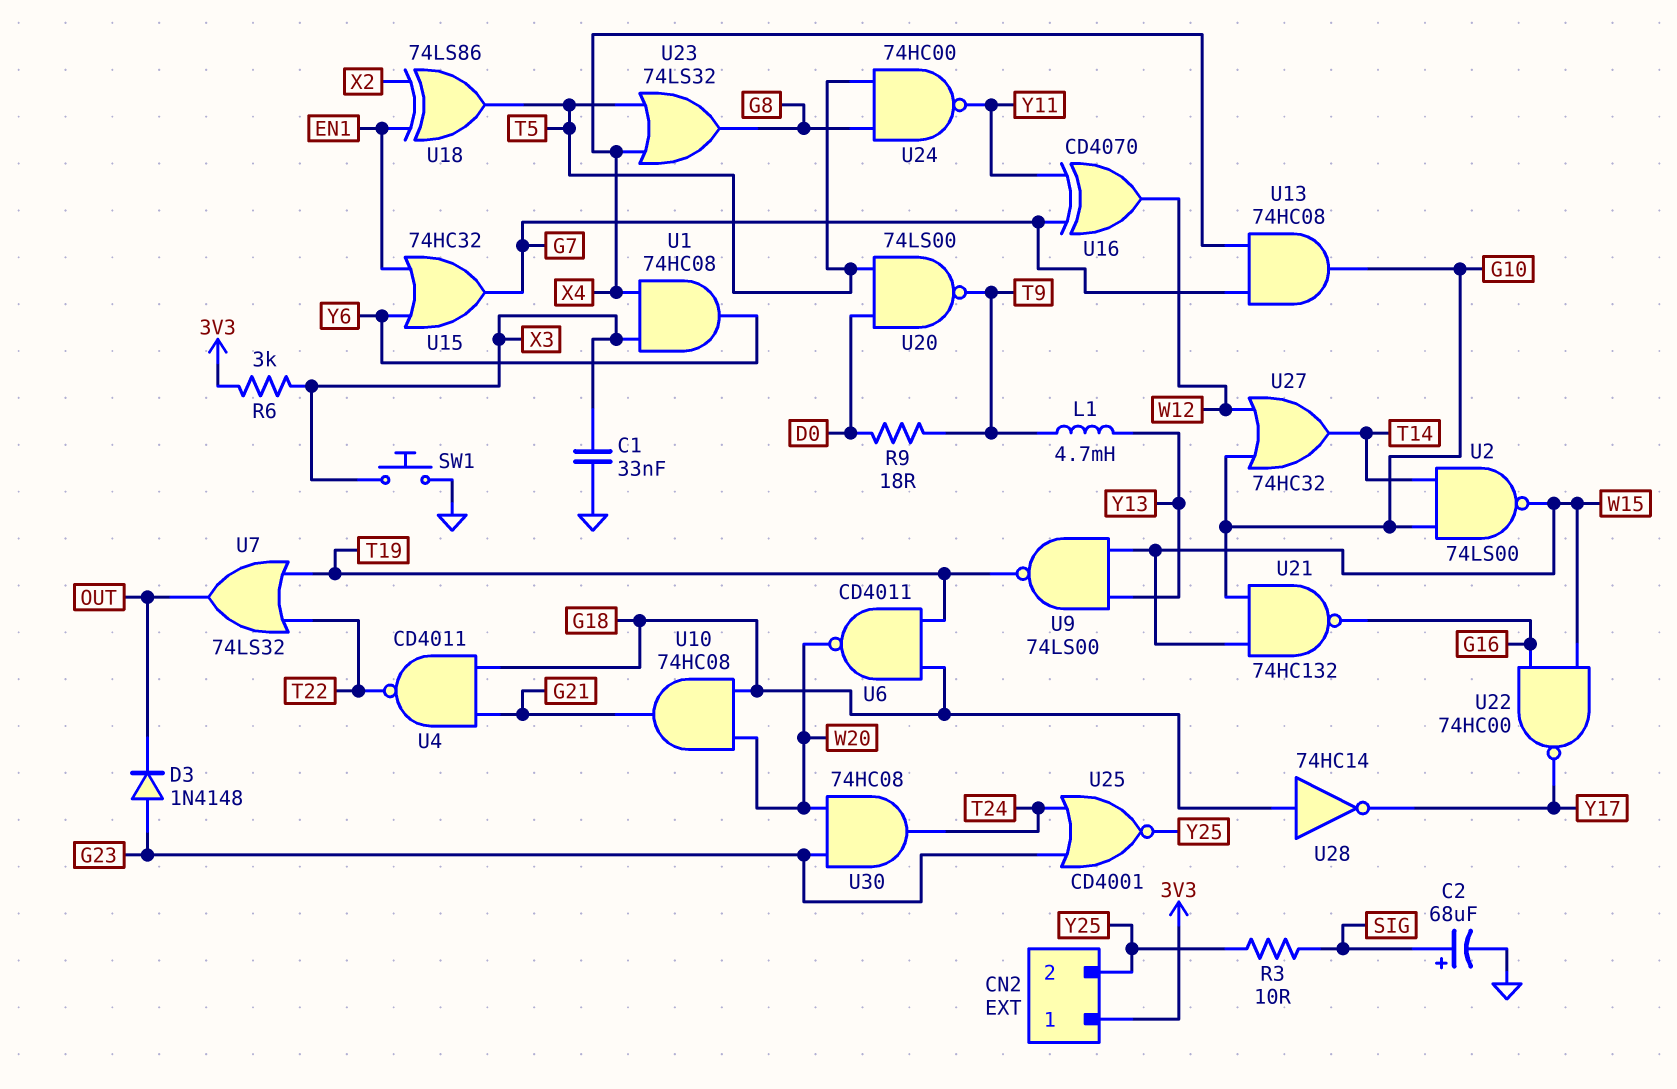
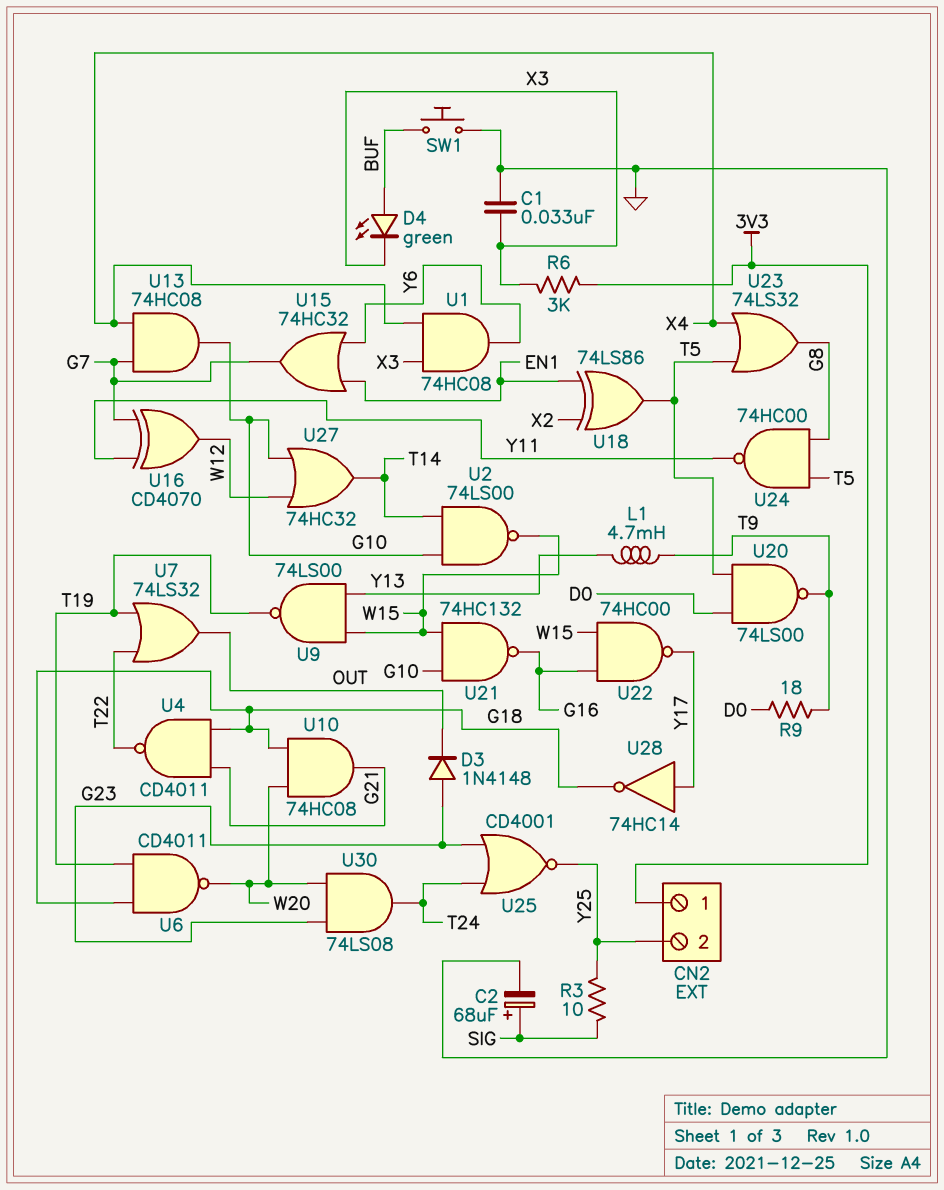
D4: none -> LED green (A BUF, K X3)
SW1: button (GND, X3) -> button (BUF, GND)
U28: NOT 74HC14 (in G18, out Y17) -> NOT 74HC14 (in Y17, out G18)
U30: AND 74HC08 (in G23, in W20, out T24) -> AND 74LS08 (in G23, in W20, out T24)

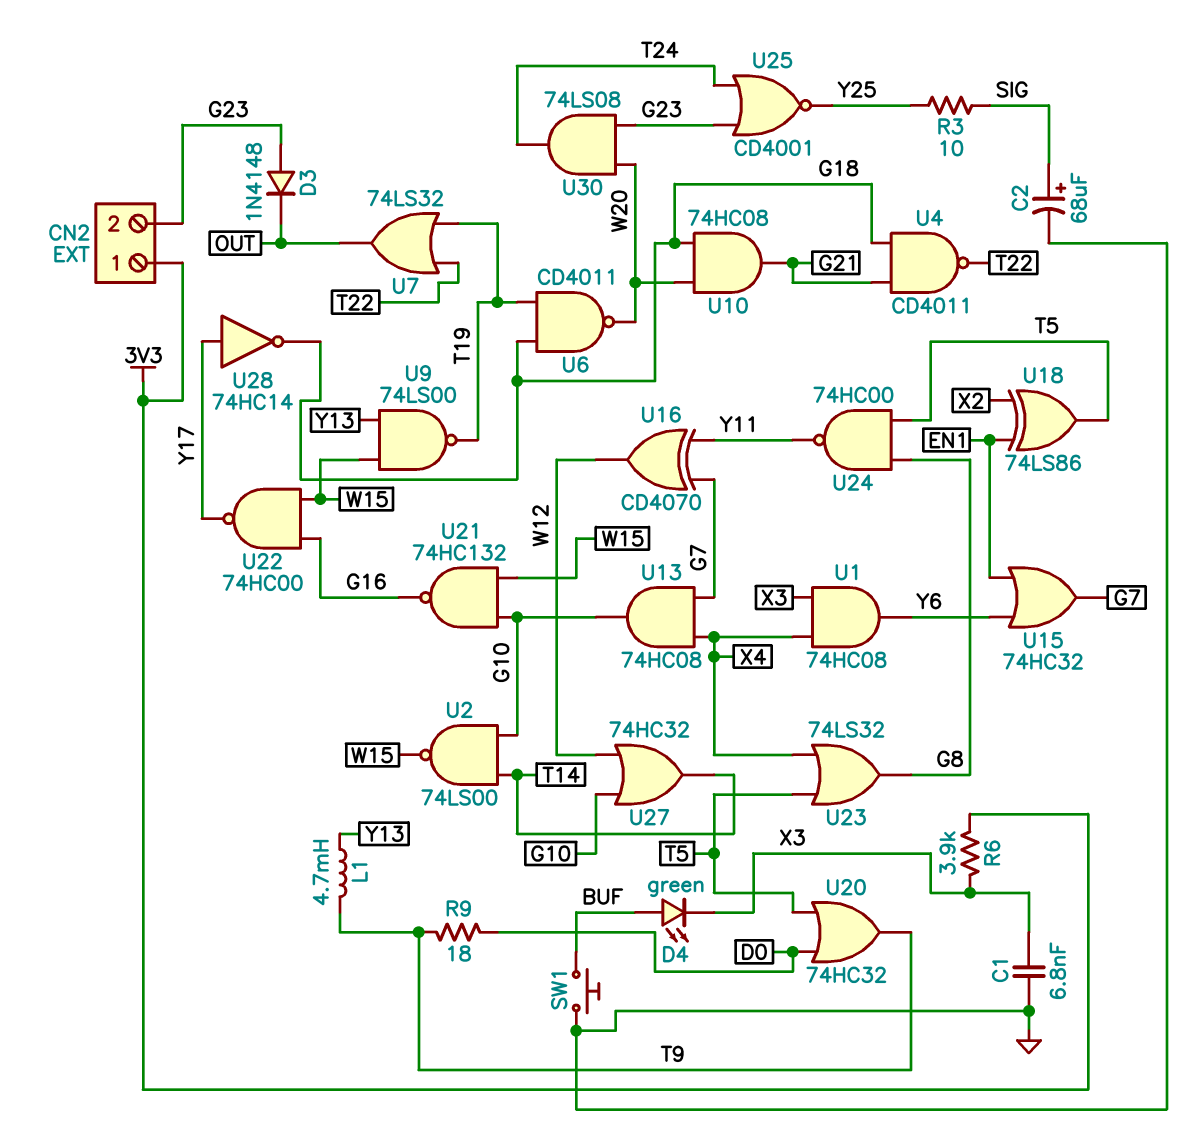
C1: 33nF (GND, X3) -> 6.8nF (GND, X3)
CN2 pin 2: Y25 -> G23
R6: 3k (3V3, X3) -> 3.9k (3V3, X3)
U20: NAND 74LS00 (in D0, in T5, out T9) -> OR 74HC32 (in D0, in T5, out T9)

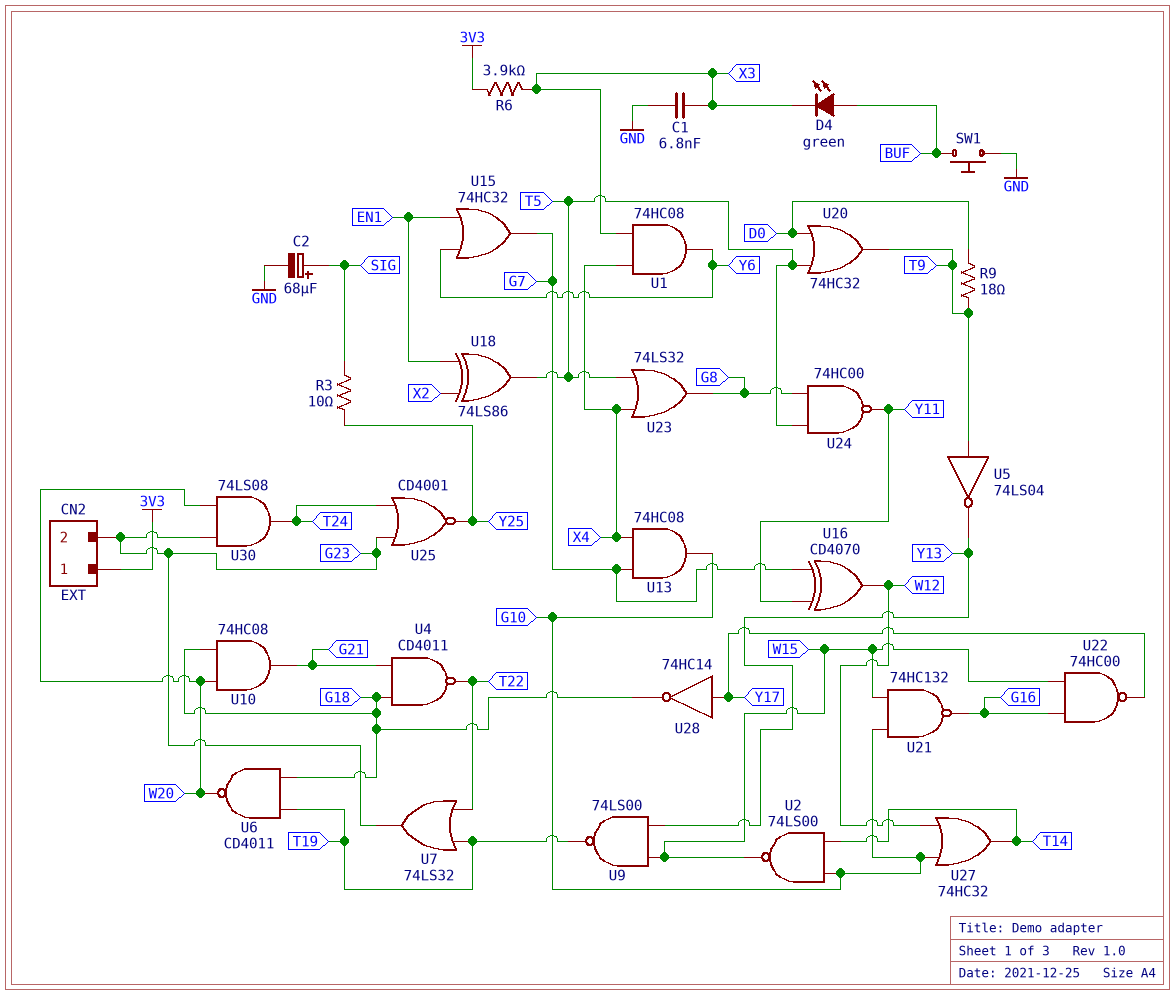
D3: diode 1N4148 (A G23, K OUT) -> none
L1: 4.7mH (T9, Y13) -> none
U5: none -> NOT 74LS04 (in T9, out Y13)
U7: OR 74LS32 (in T19, in T22, out OUT) -> OR 74LS32 (in T19, in T22, out G23)

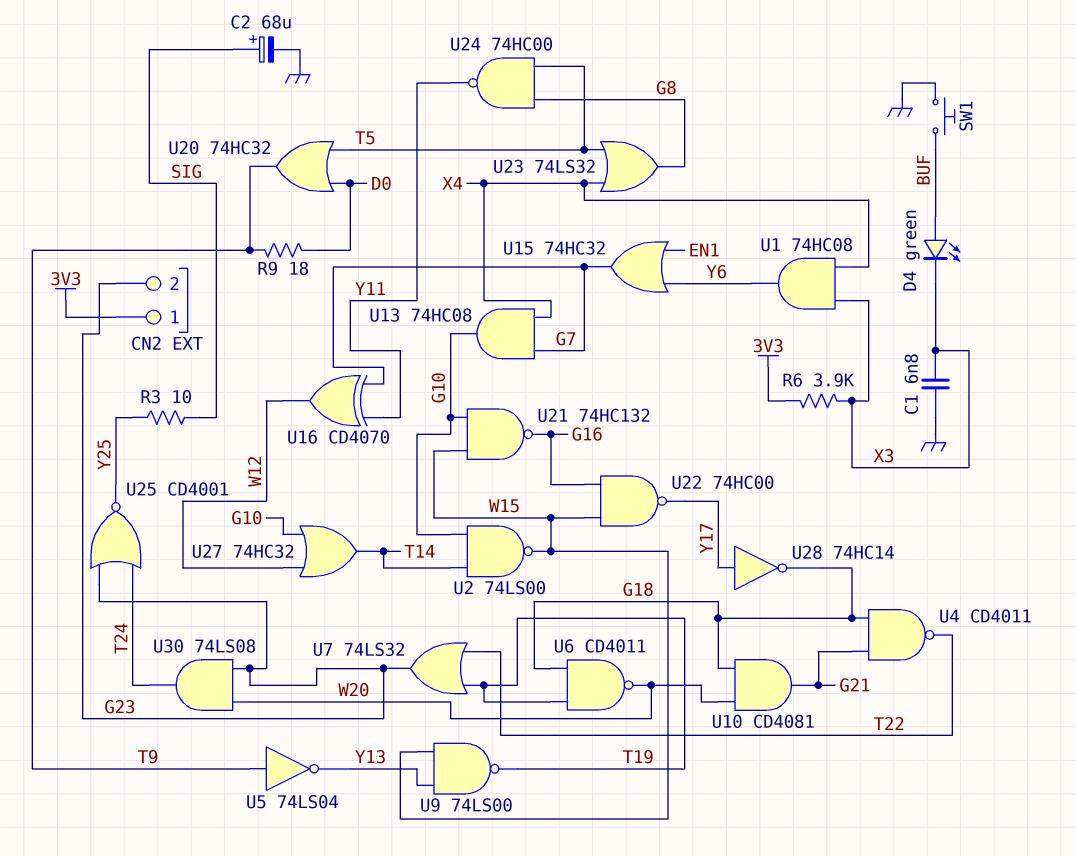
U10: AND 74HC08 (in G18, in W20, out G21) -> AND CD4081 (in G18, in W20, out G21)
U18: XOR 74LS86 (in EN1, in X2, out T5) -> none

